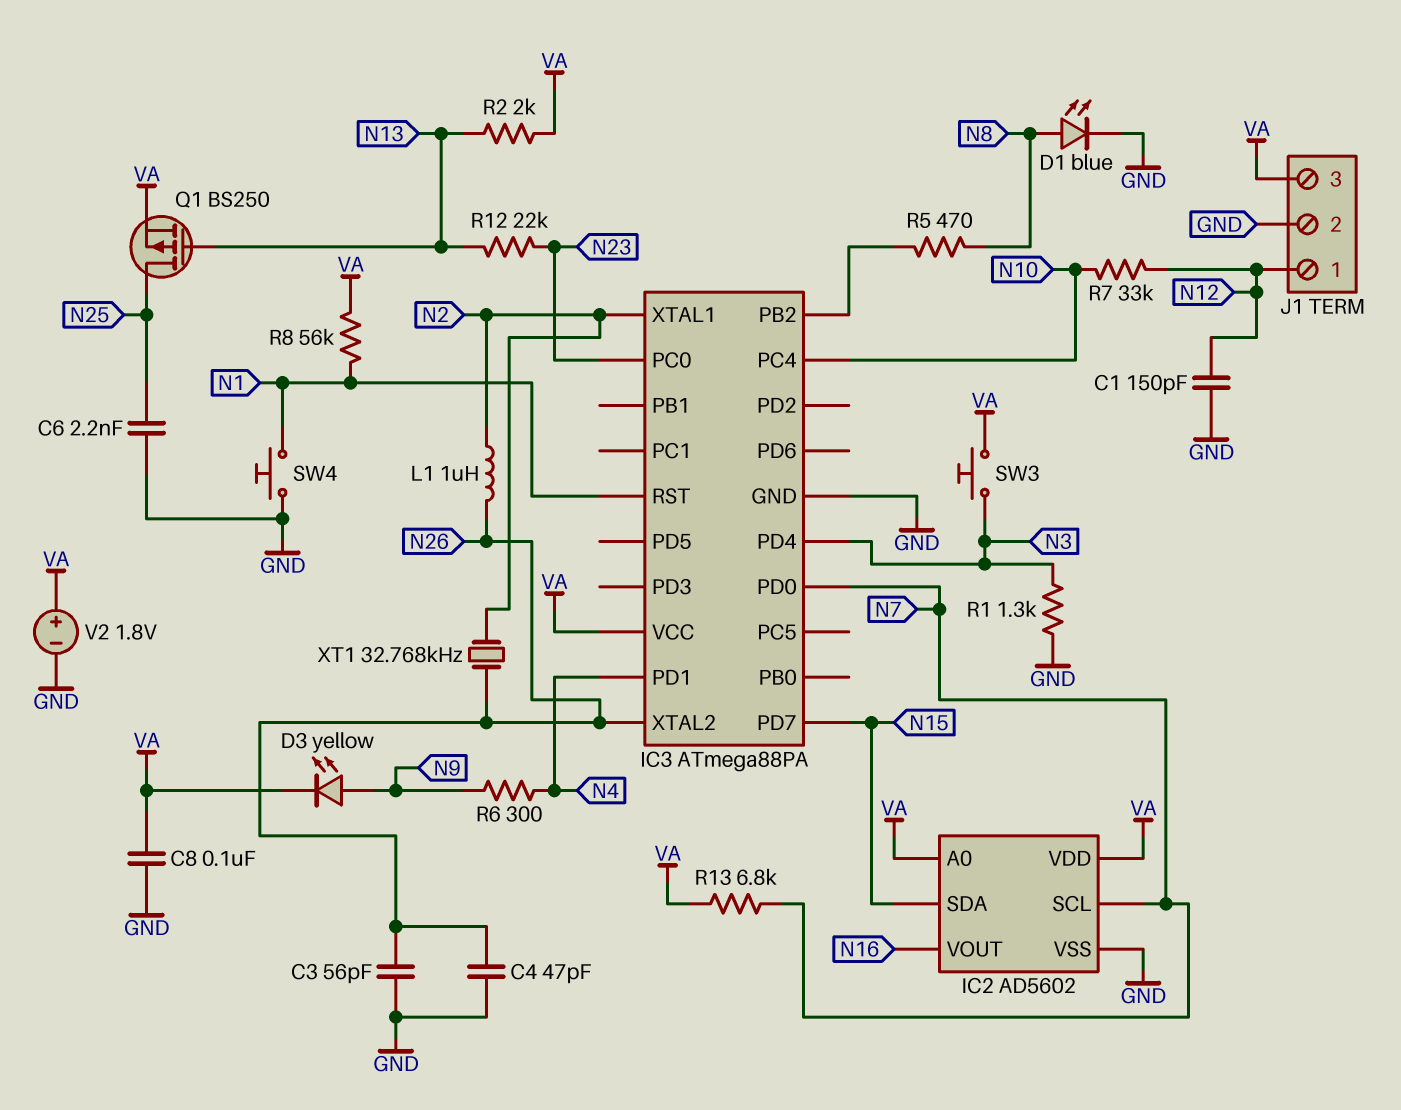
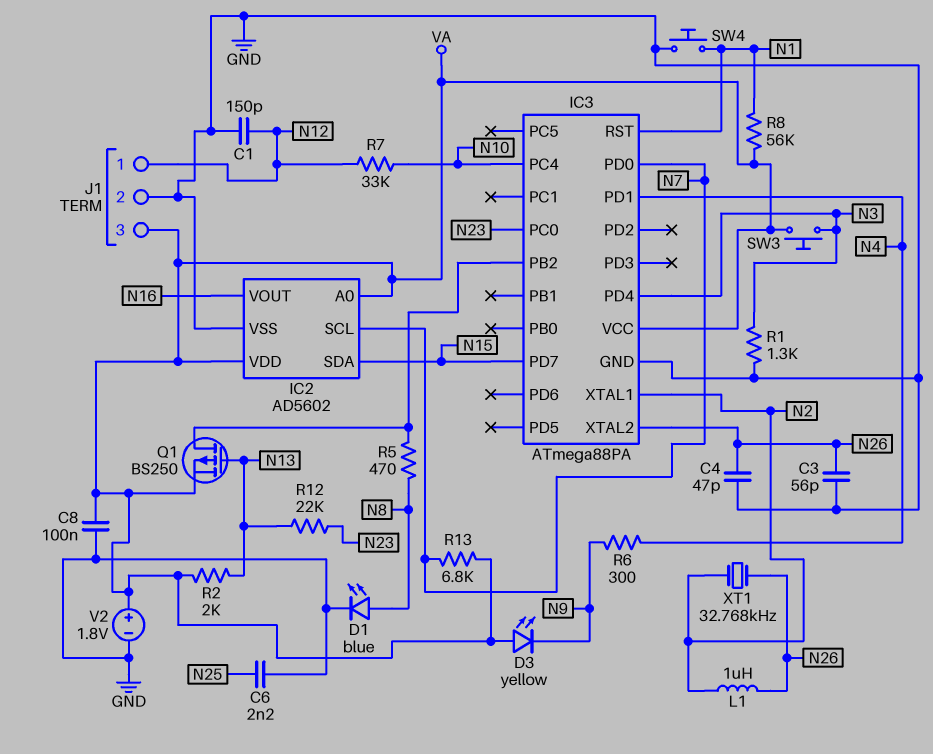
D3: LED yellow (A N9, K VA) -> LED yellow (A VA, K N9)
Q1: PMOS BS250 (G N13, D N25, S VA) -> PMOS BS250 (G N13, D IC3/PB2, S VA)

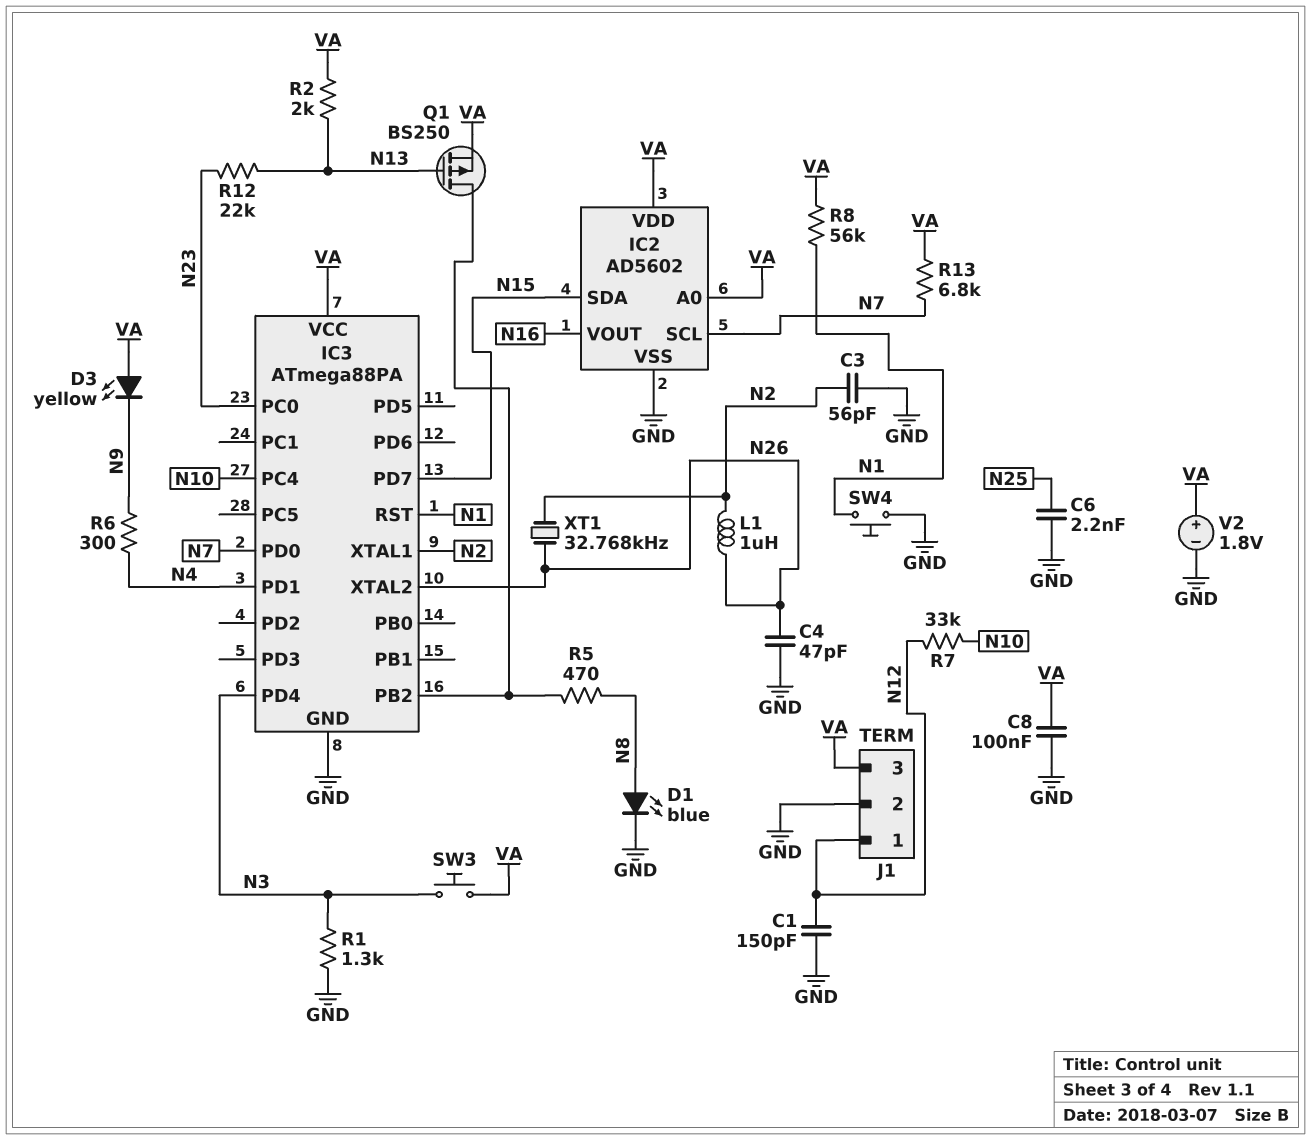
C3: 56pF (GND, N26) -> 56pF (GND, N2)

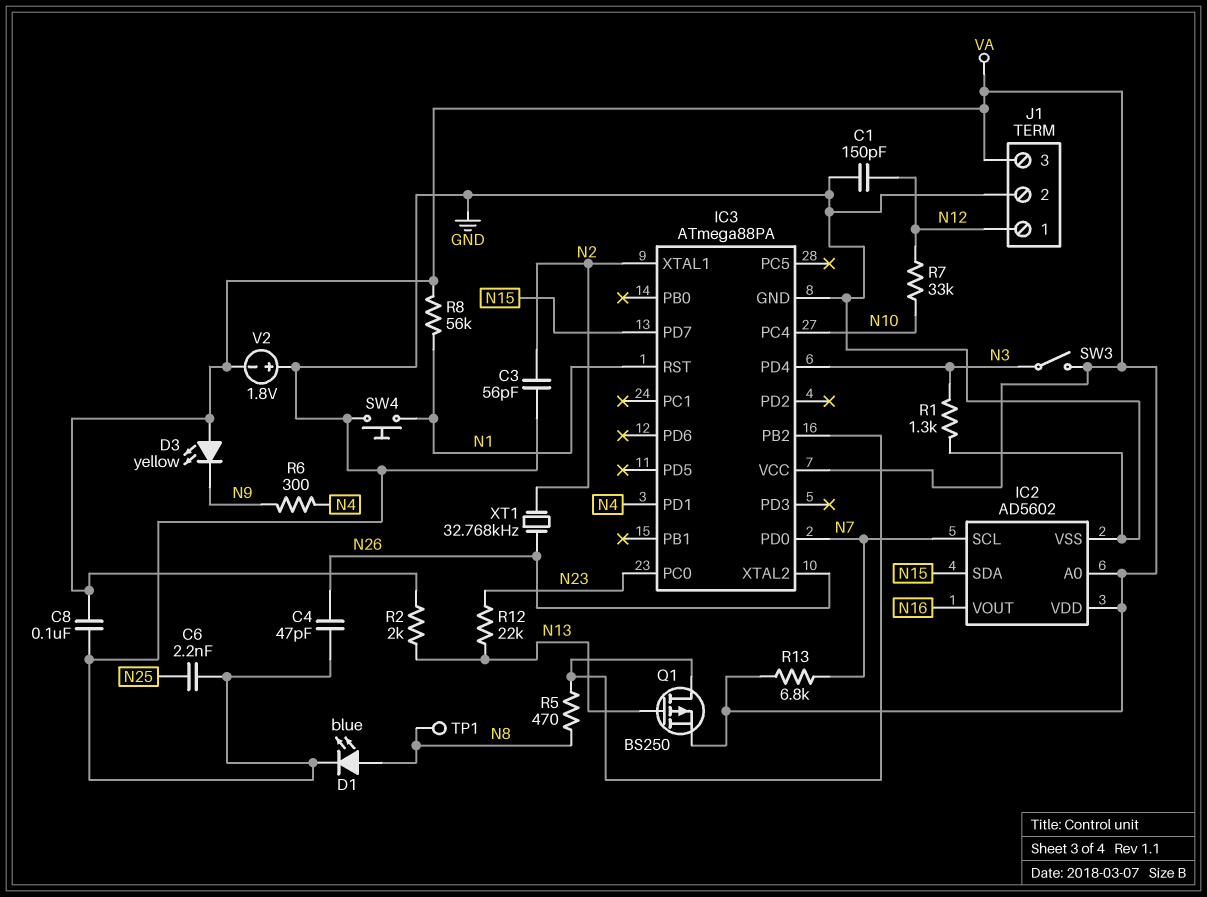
L1: 1uH (N2, N26) -> none
SW3: button (N3, VA) -> switch (N3, VA)
TP1: none -> test point (N8)
V2: 1.8V (plus VA, minus GND) -> 1.8V (plus GND, minus VA)

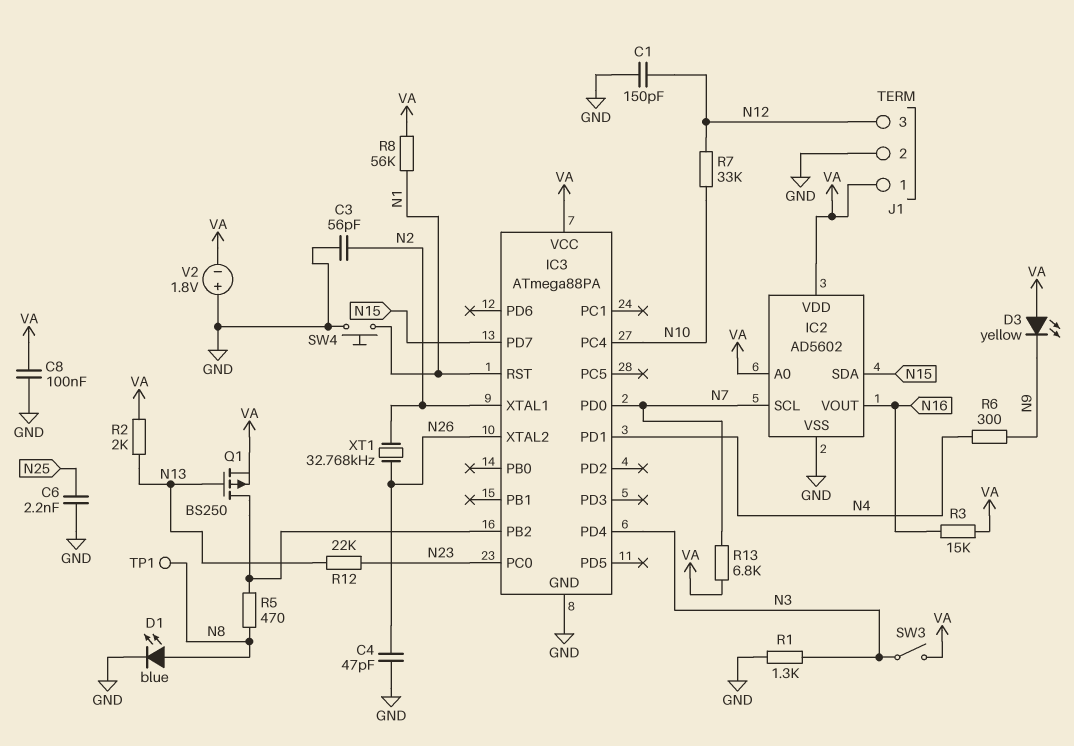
J1 pin 1: N12 -> VA
J1 pin 3: VA -> N12
R3: none -> 15k (N16, VA)

